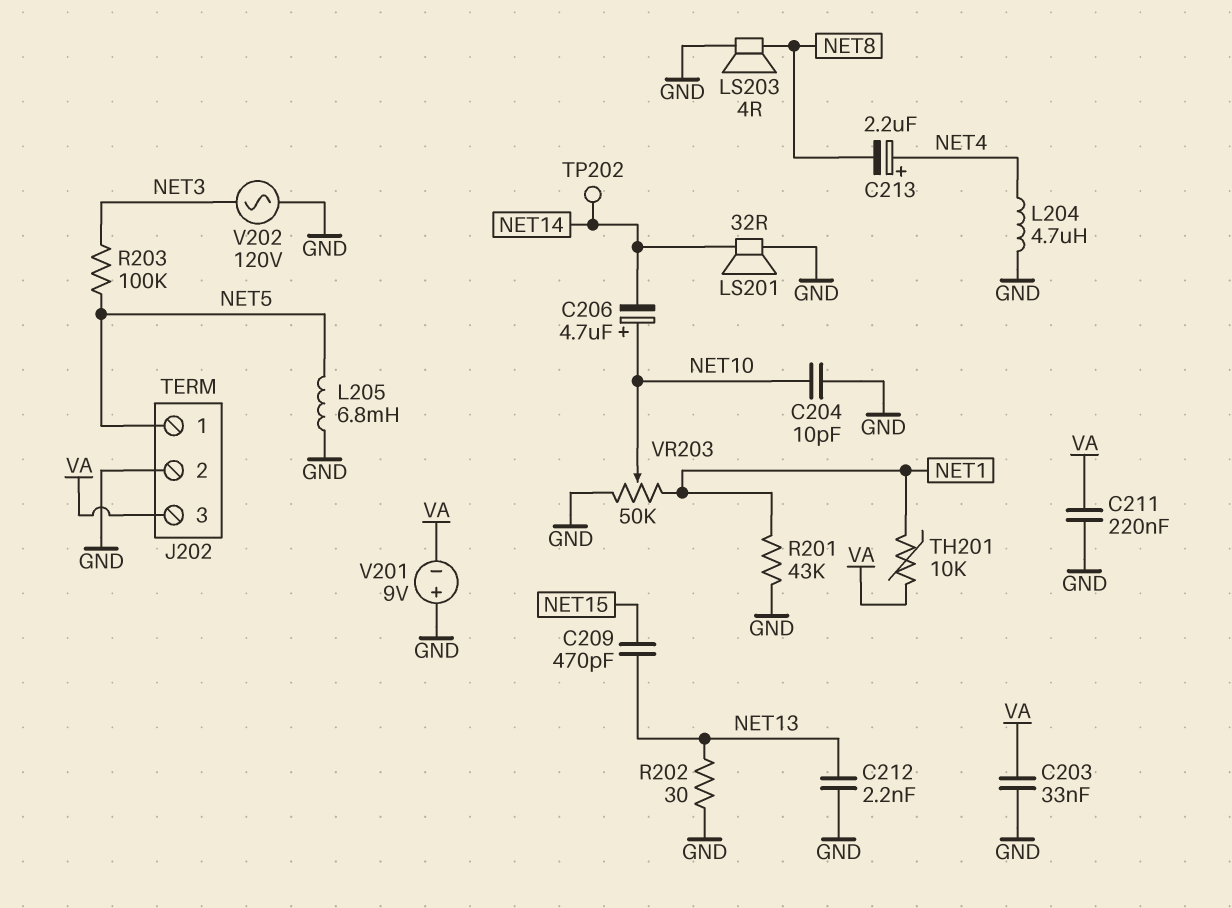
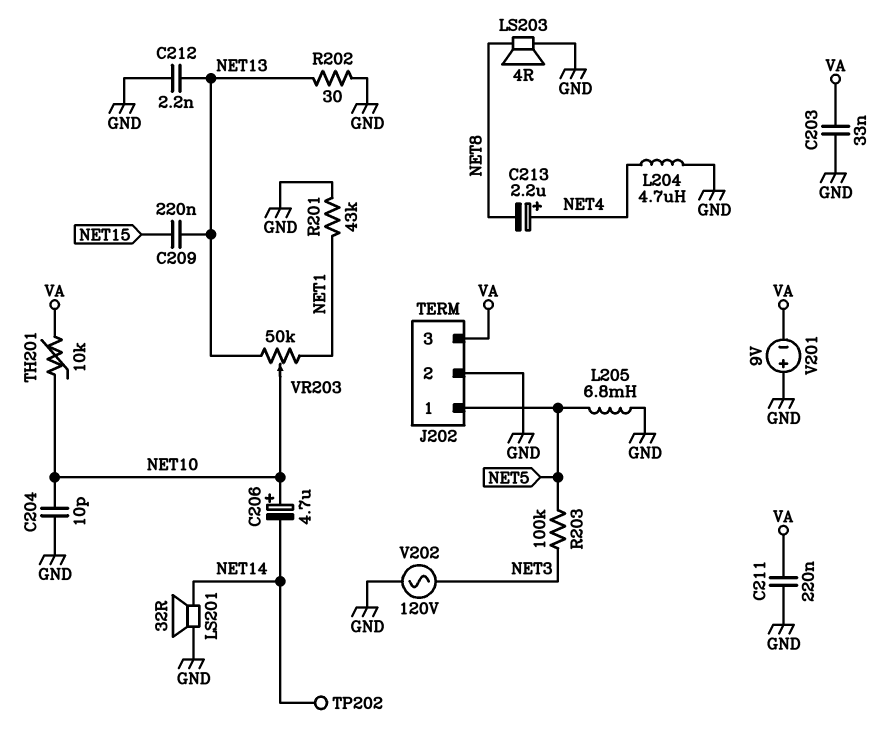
C209: 470pF (NET13, NET15) -> 220nF (NET13, NET15)
TH201: 10k (NET1, VA) -> 10k (NET10, VA)
VR203: 50k (GND, NET1, wiper NET10) -> 50k (NET1, NET13, wiper NET10)

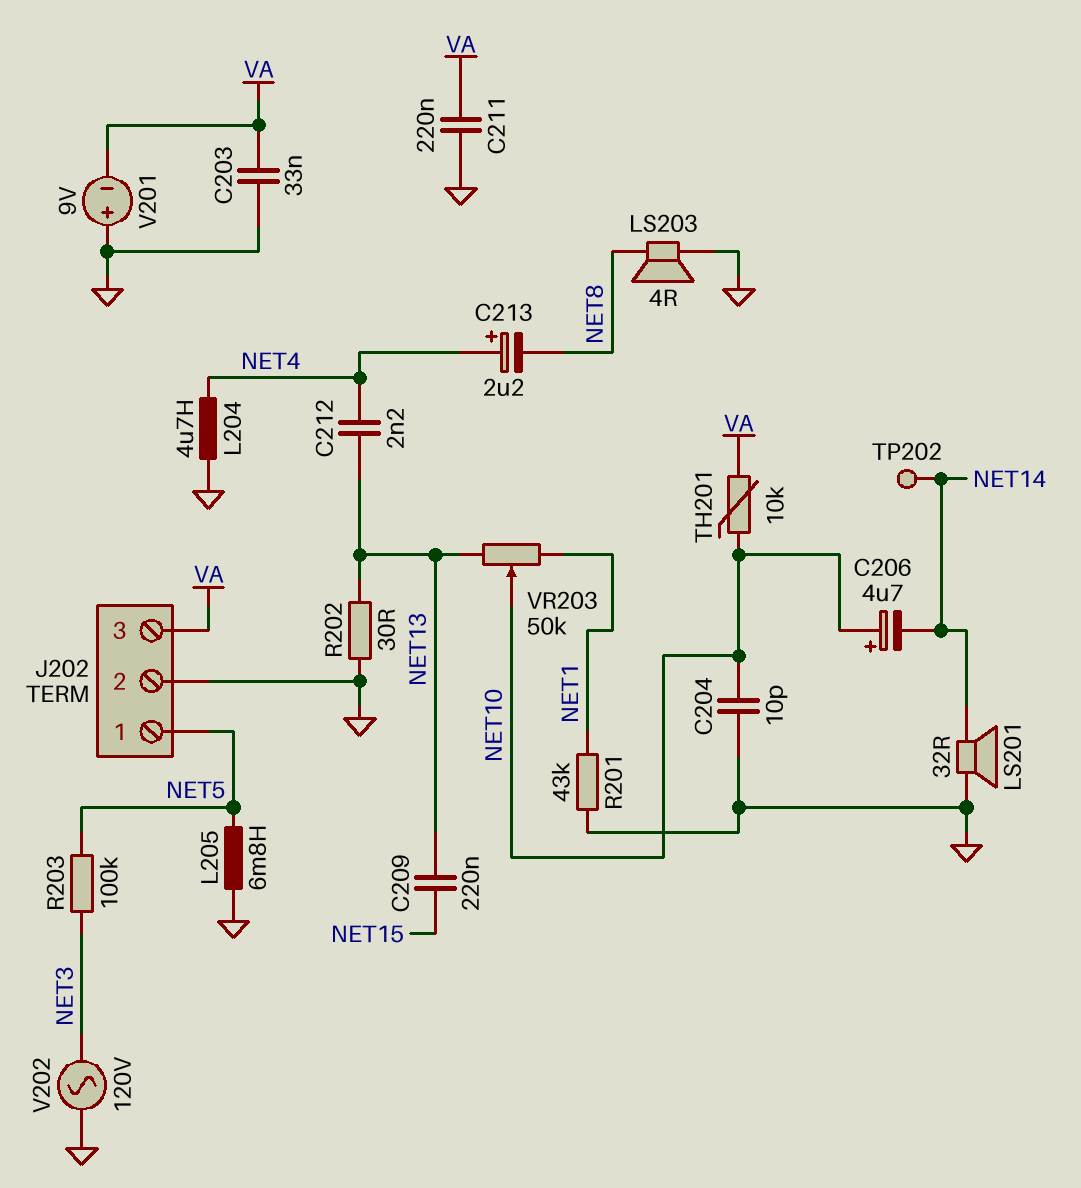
C212: 2.2nF (GND, NET13) -> 2.2nF (NET4, NET13)

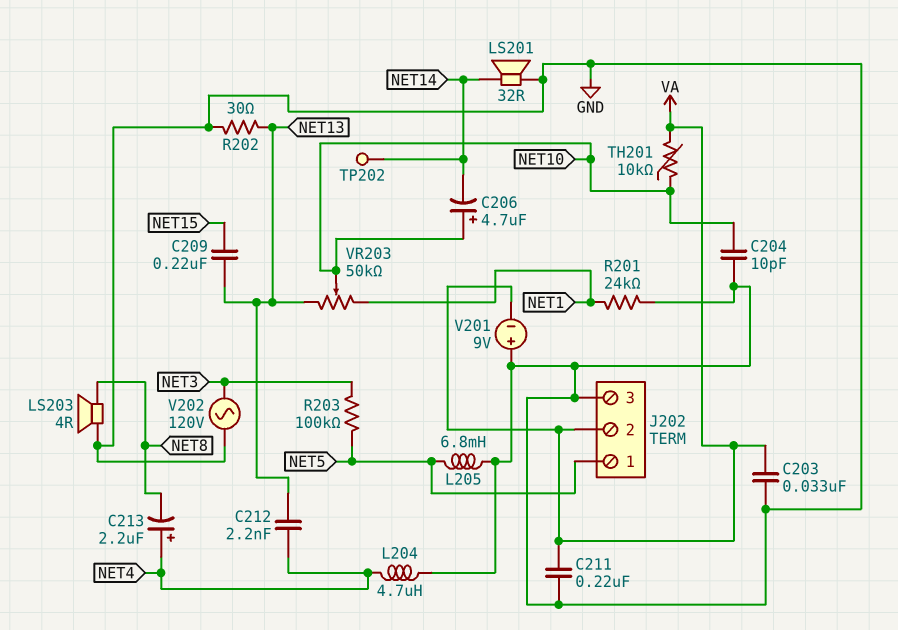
J202 pin 2: GND -> VA
J202 pin 3: VA -> GND
R201: 43k (GND, NET1) -> 24k (GND, NET1)

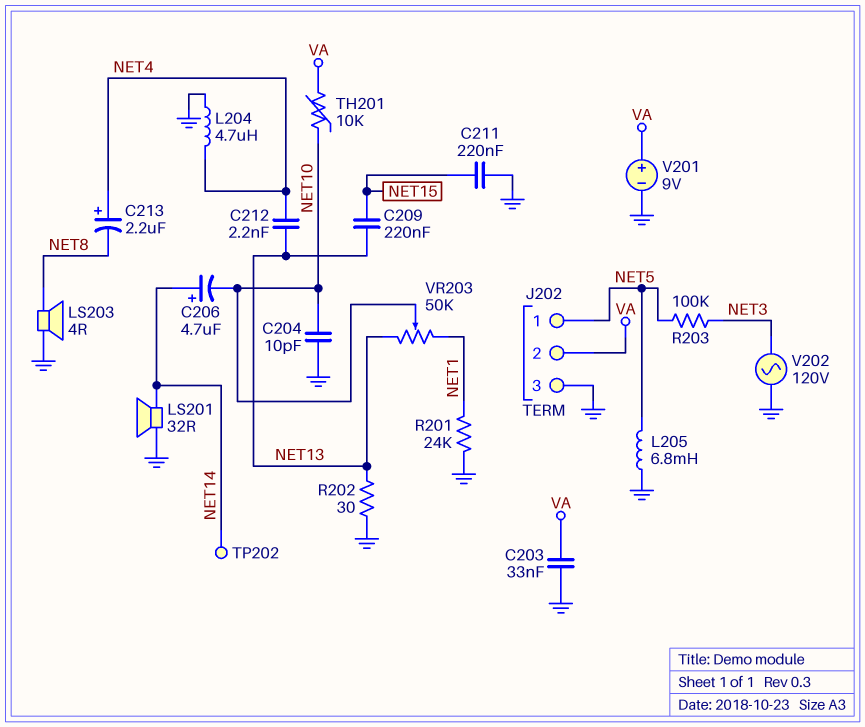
C206: 4.7uF (plus NET10, minus NET14) -> 4.7uF (plus NET14, minus NET10)
C211: 220nF (GND, VA) -> 220nF (GND, NET15)
V201: 9V (plus GND, minus VA) -> 9V (plus VA, minus GND)

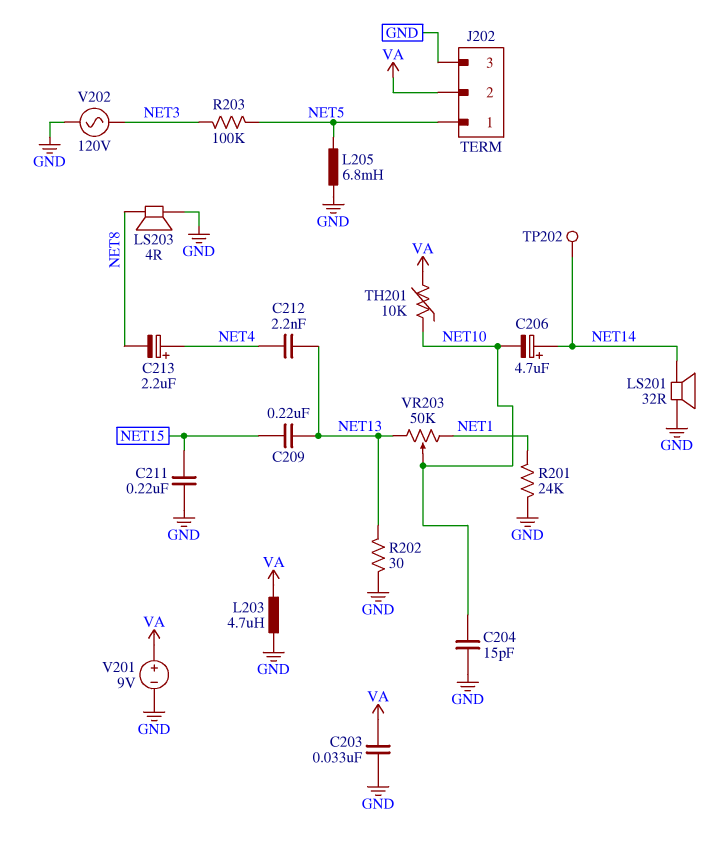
C204: 10pF (GND, NET10) -> 15pF (GND, NET10)
L203: none -> 4.7uH (GND, VA)
L204: 4.7uH (GND, NET4) -> none

